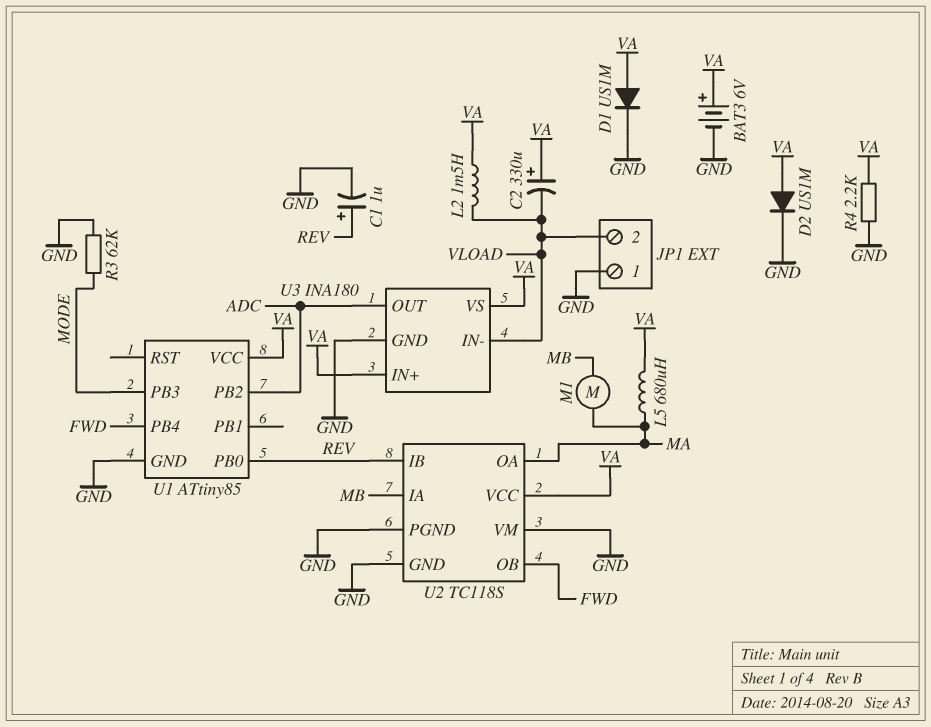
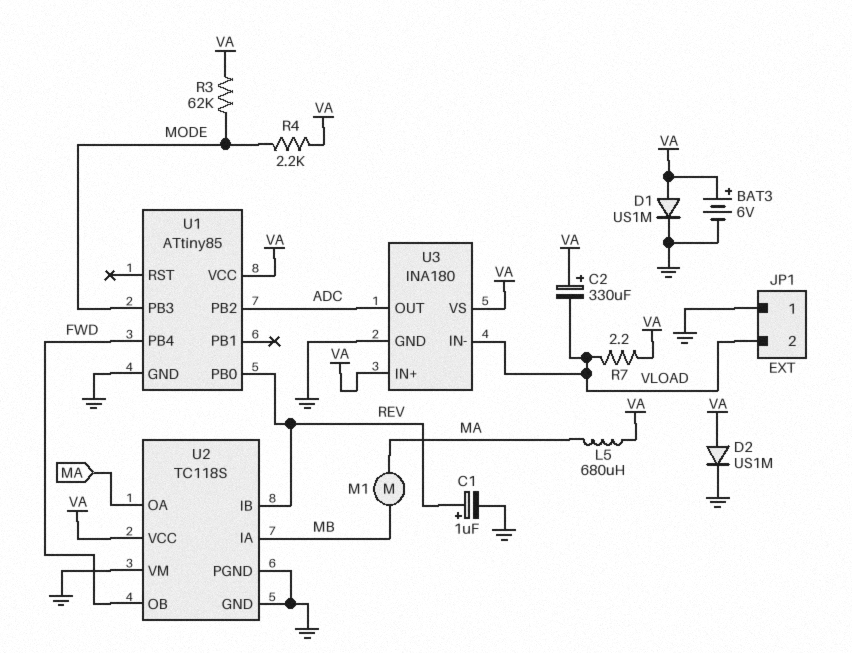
L2: 1.5mH (VA, VLOAD) -> none
R3: 62k (GND, MODE) -> 62k (MODE, VA)
R4: 2.2k (GND, VA) -> 2.2k (MODE, VA)
R7: none -> 2.2 (VA, VLOAD)

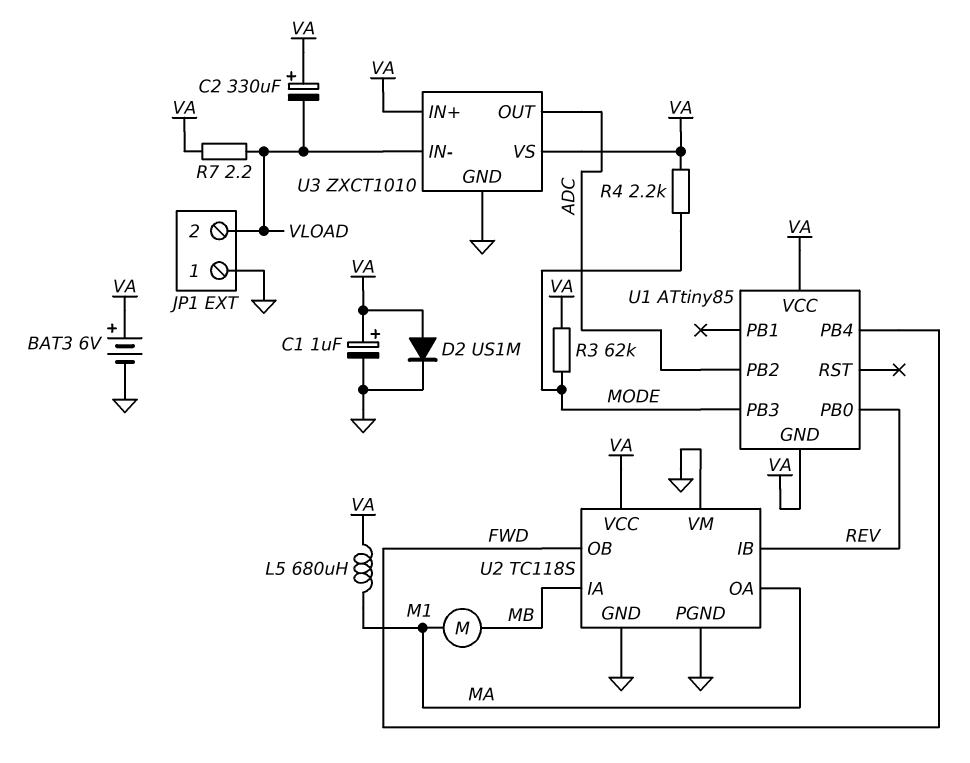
C1: 1uF (plus REV, minus GND) -> 1uF (plus VA, minus GND)
D1: diode US1M (A VA, K GND) -> none
U1 pin GND: GND -> VA
U3: INA180 -> ZXCT1010

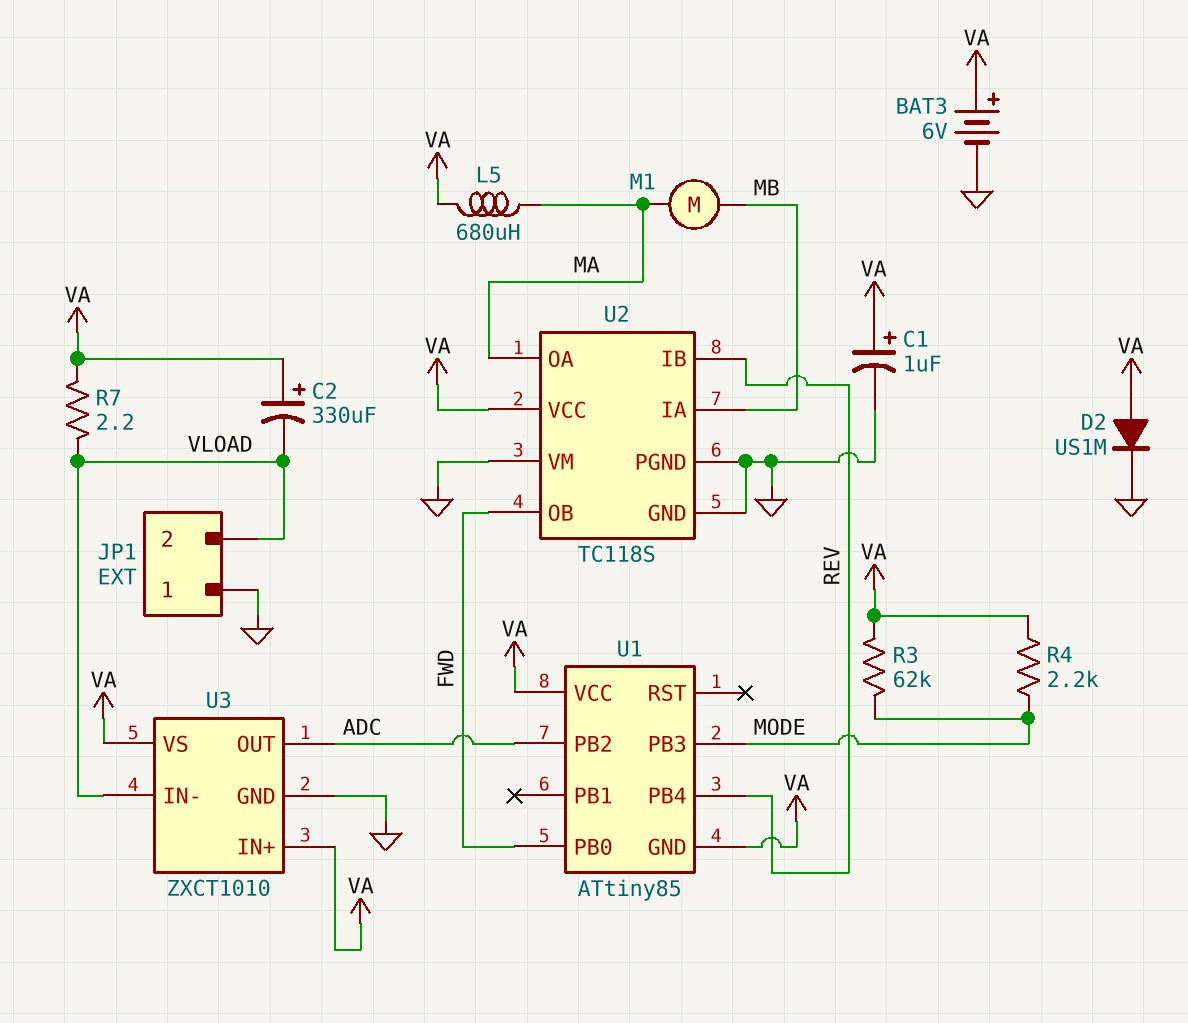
U1 pin PB0: REV -> FWD
U1 pin PB4: FWD -> REV

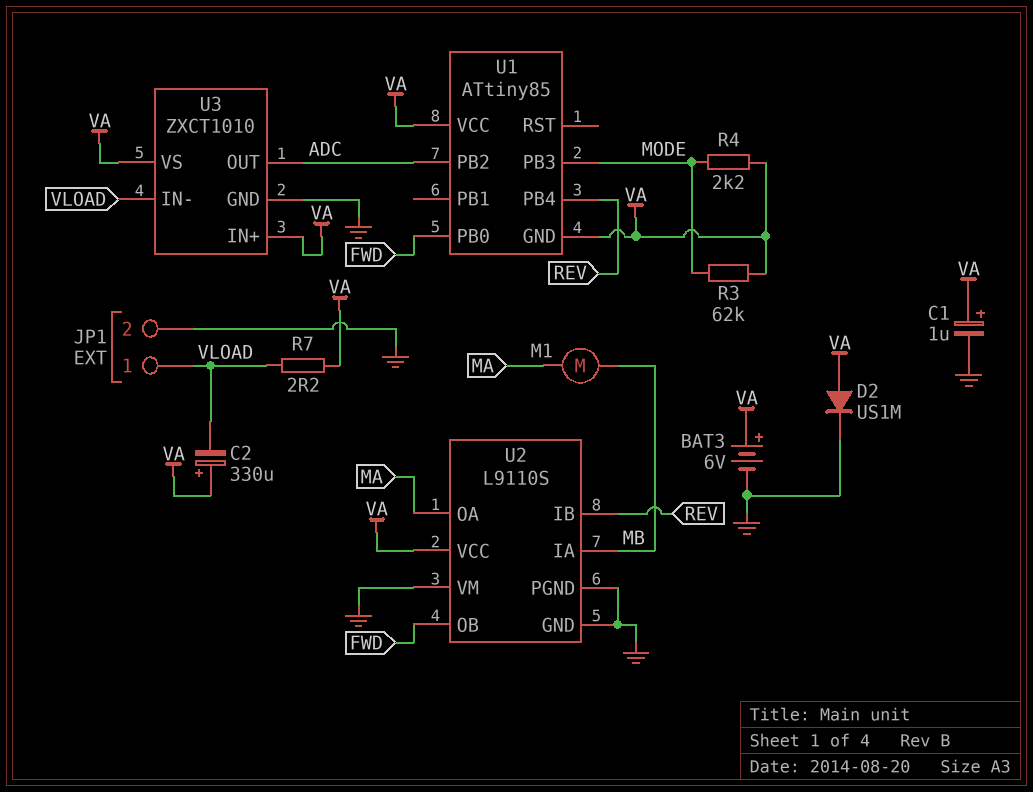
JP1 pin 1: GND -> VLOAD
JP1 pin 2: VLOAD -> GND
L5: 680uH (MA, VA) -> none
U2: TC118S -> L9110S

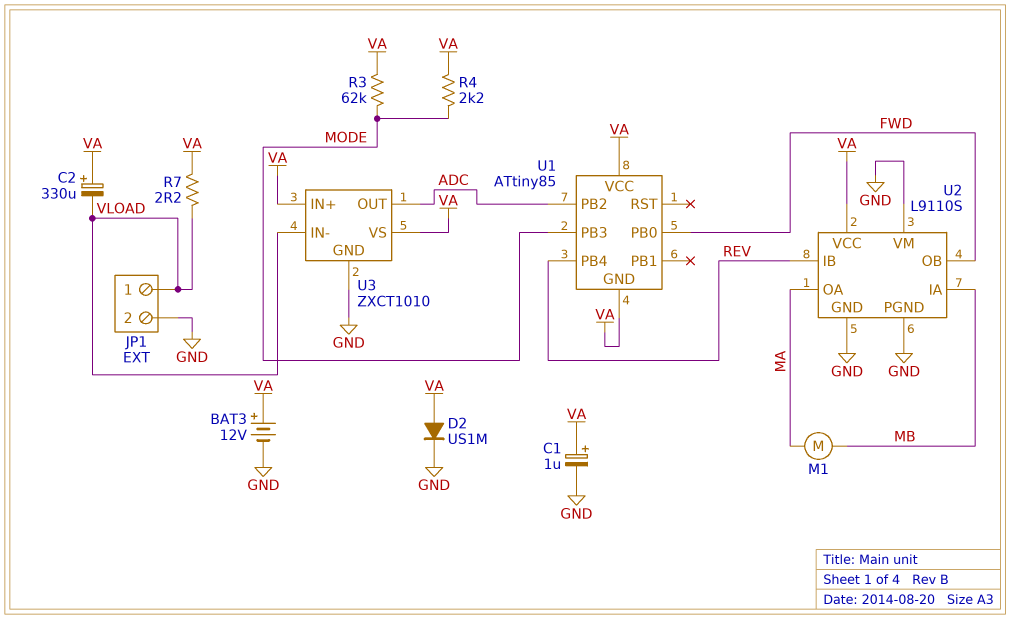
BAT3: 6V (plus VA, minus GND) -> 12V (plus VA, minus GND)

